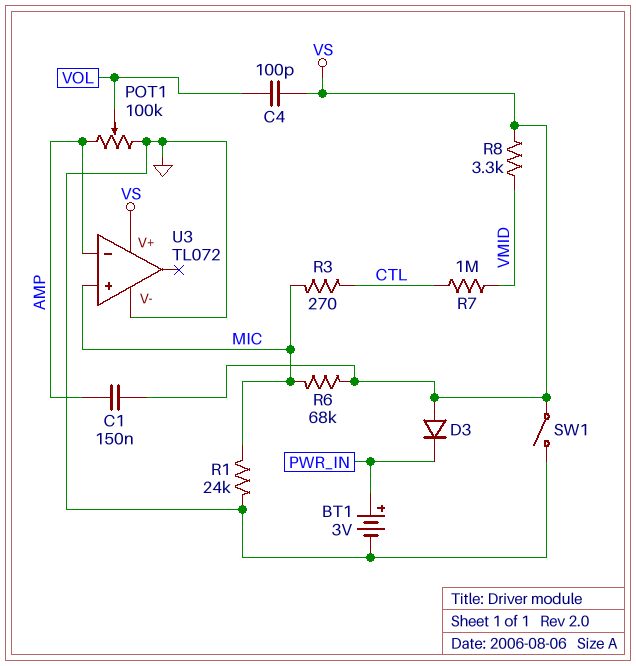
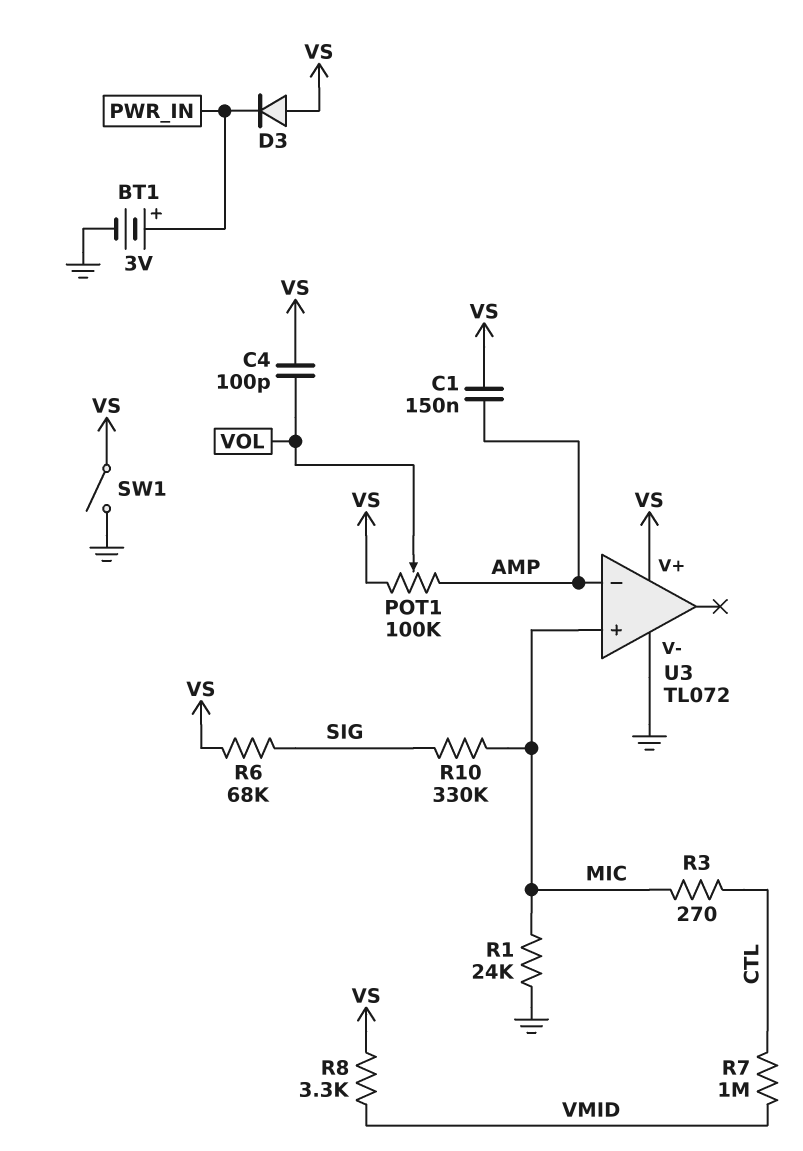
POT1: 100k (AMP, GND, wiper VOL) -> 100k (AMP, VS, wiper VOL)
R6: 68k (MIC, VS) -> 68k (SIG, VS)
R10: none -> 330k (MIC, SIG)

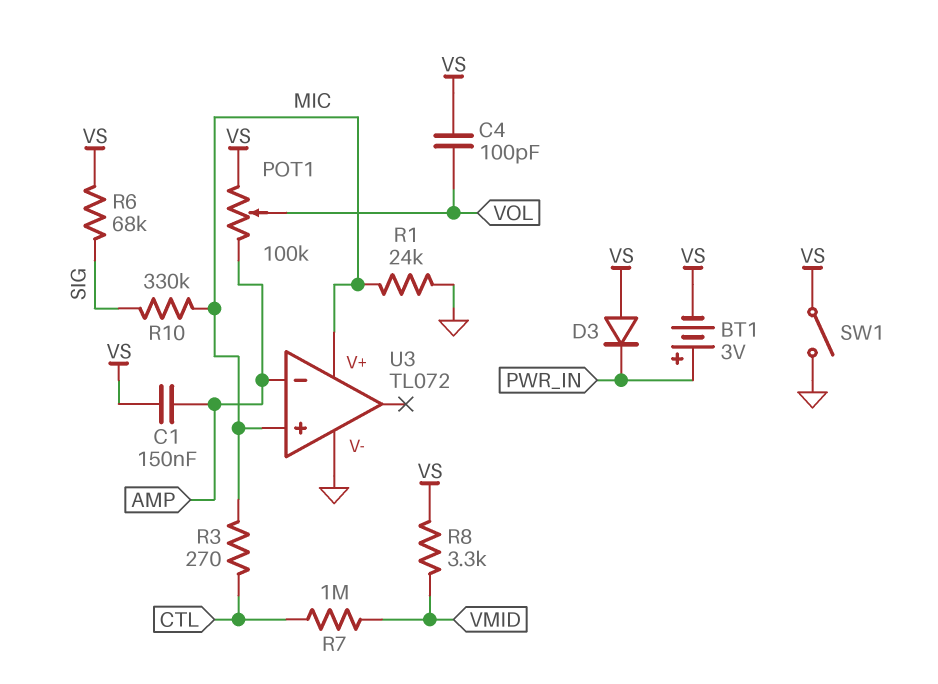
BT1: 3V (plus PWR_IN, minus GND) -> 3V (plus PWR_IN, minus VS)
U3 pin V+: VS -> MIC

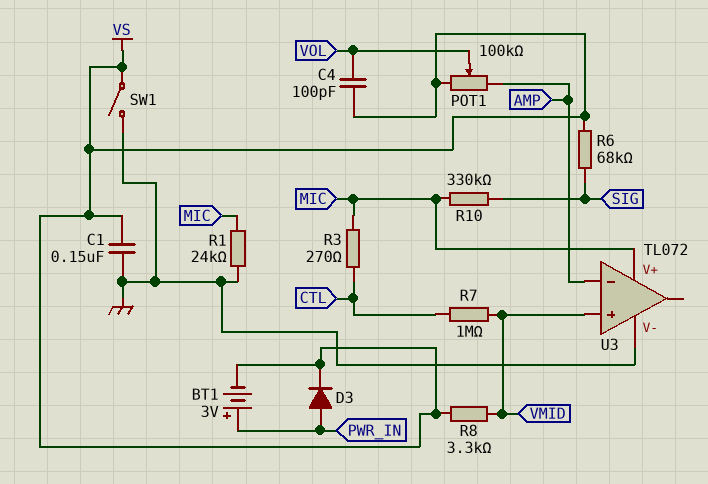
C1: 150nF (AMP, VS) -> 150nF (GND, VS)
D3: diode (A VS, K PWR_IN) -> diode (A PWR_IN, K VS)
U3 pin in+: MIC -> VMID

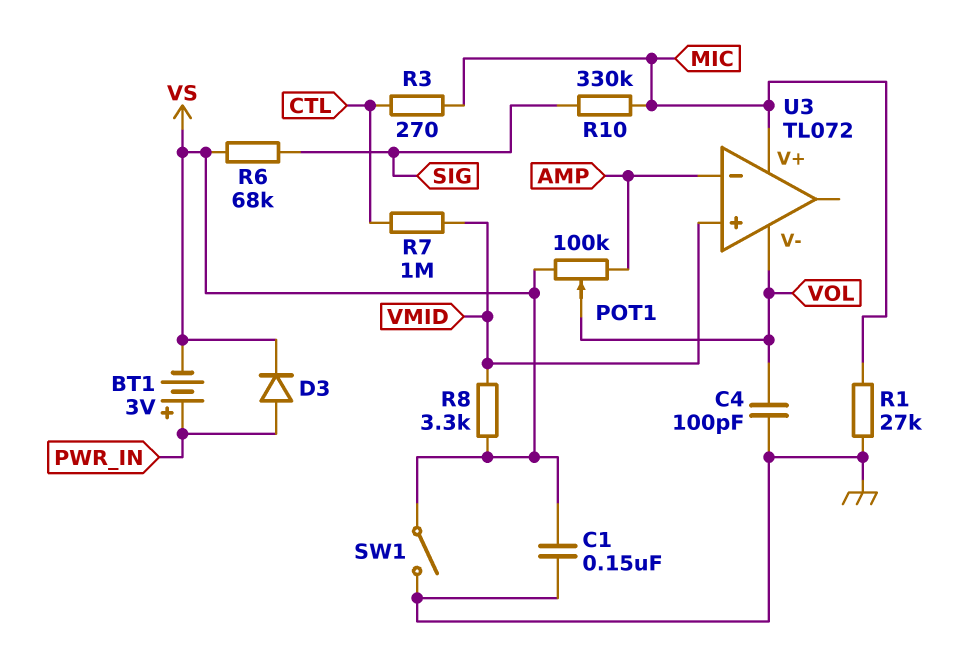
C4: 100pF (VOL, VS) -> 100pF (GND, VOL)
R1: 24k (GND, MIC) -> 27k (GND, MIC)
U3 pin V-: GND -> VOL

